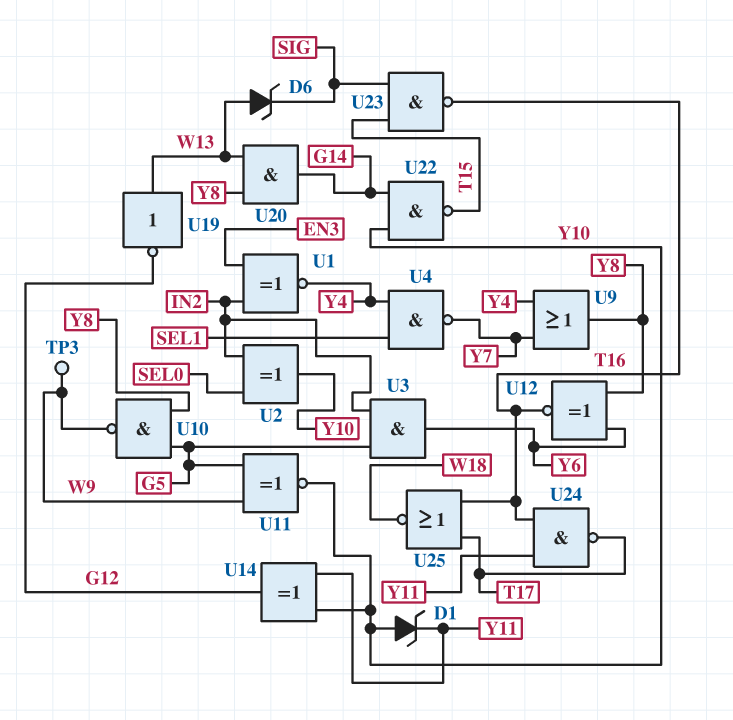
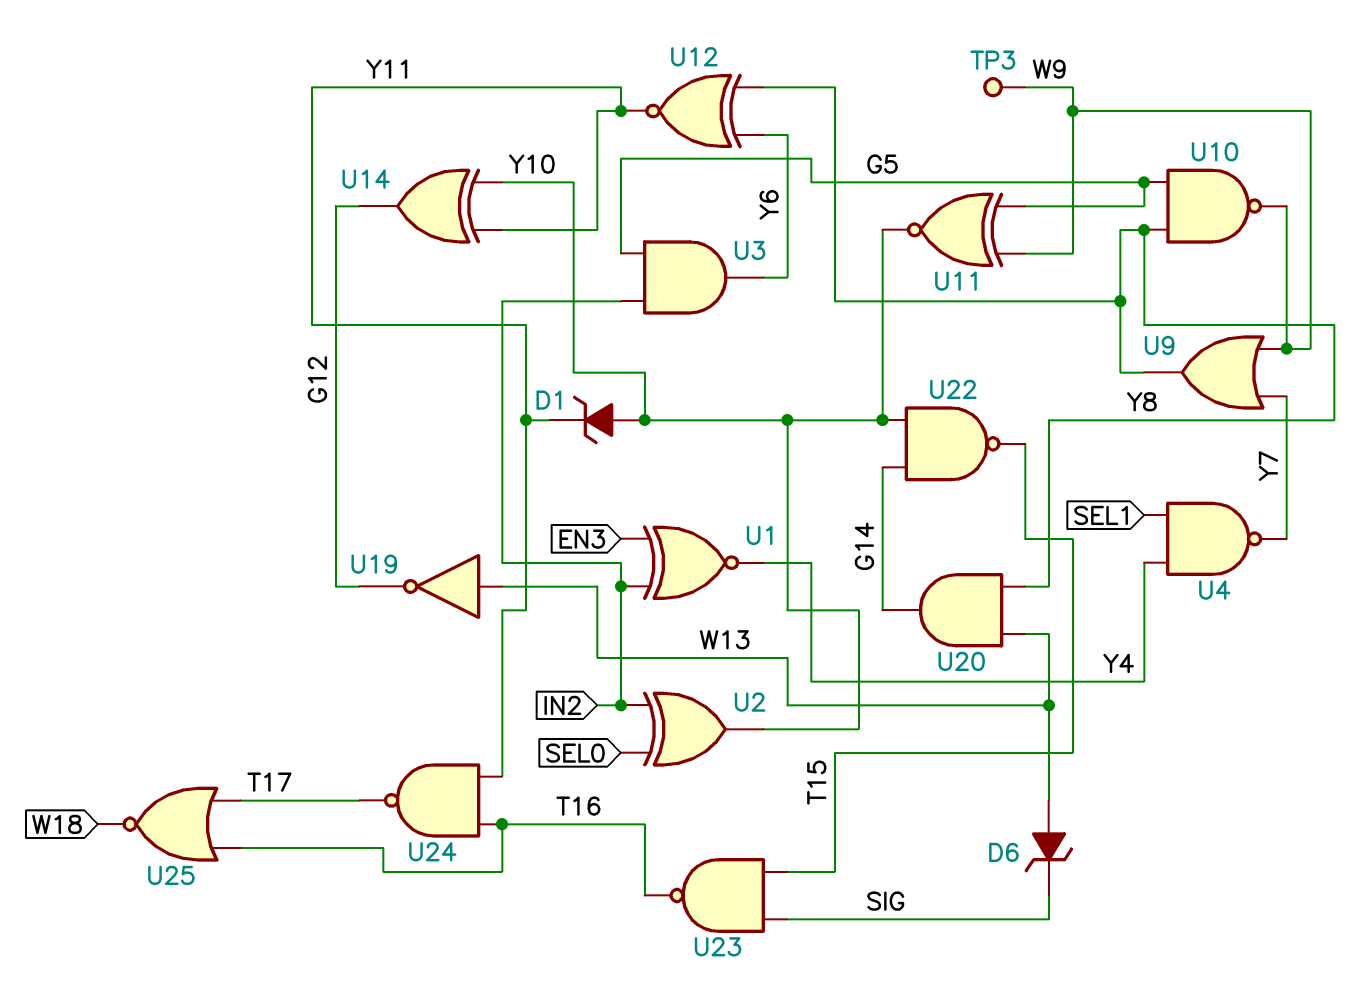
U9: OR (in Y4, in Y7, out Y8) -> OR (in W9, in Y7, out Y8)
U12: XNOR (in Y6, in Y8, out T16) -> XNOR (in Y6, in Y8, out Y11)

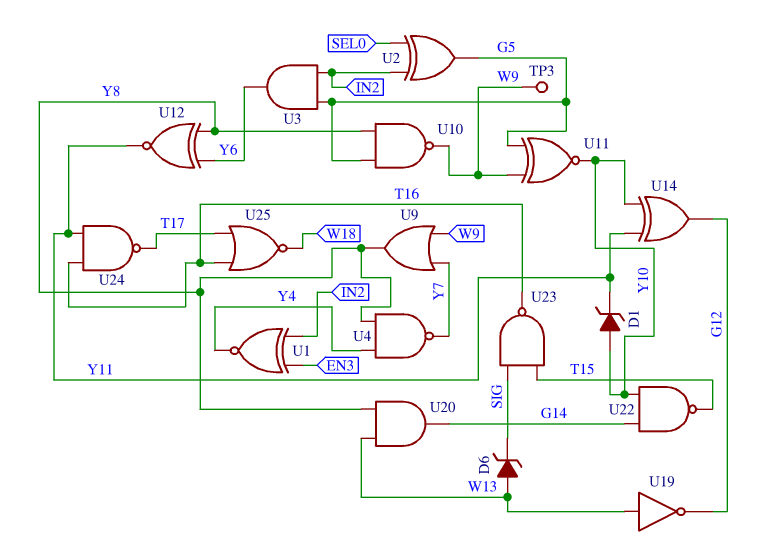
U2: XOR (in IN2, in SEL0, out Y10) -> XOR (in IN2, in SEL0, out G5)
U4: NAND (in SEL1, in Y4, out Y7) -> NAND (in Y4, in Y8, out Y7)

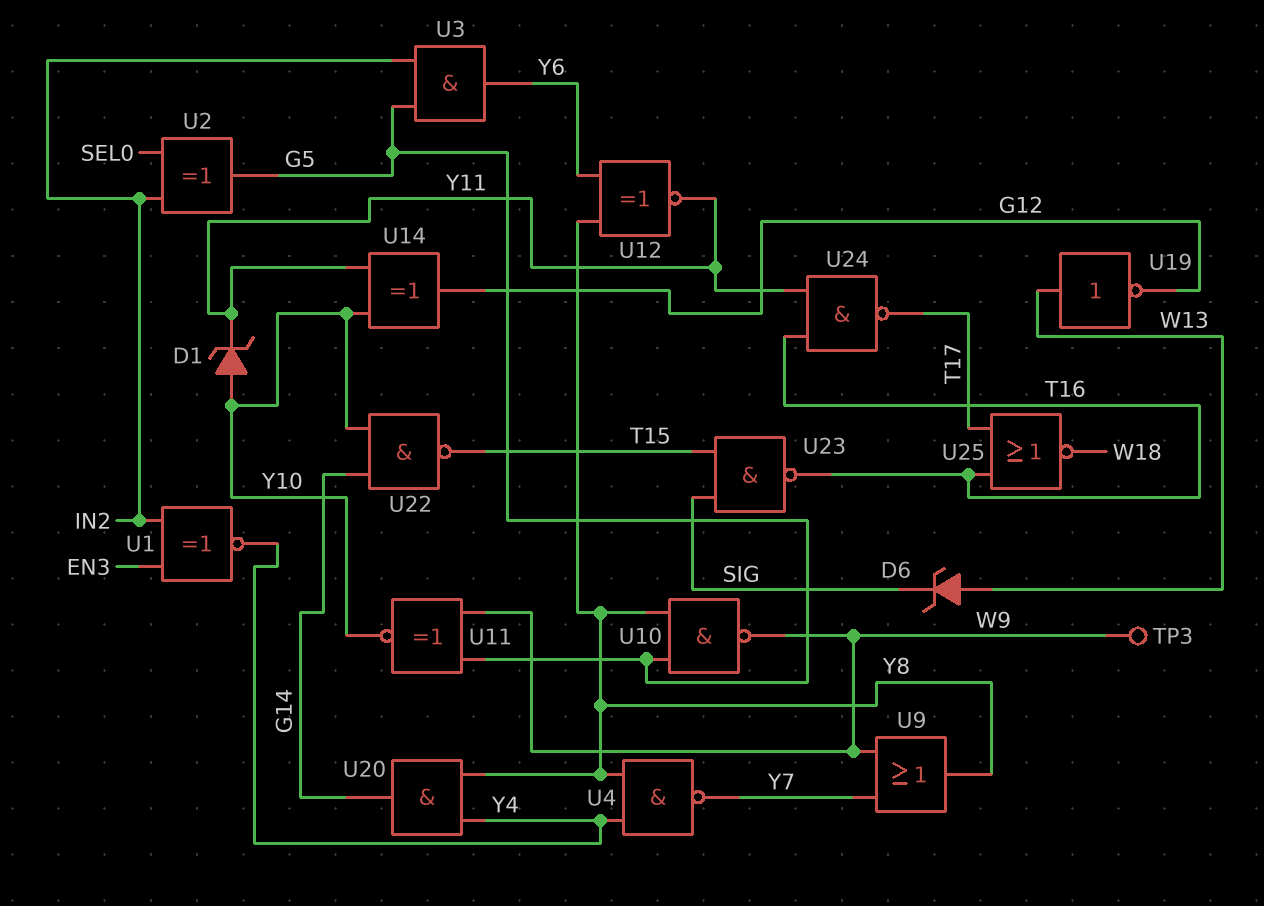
U20: AND (in W13, in Y8, out G14) -> AND (in Y4, in Y8, out G14)

